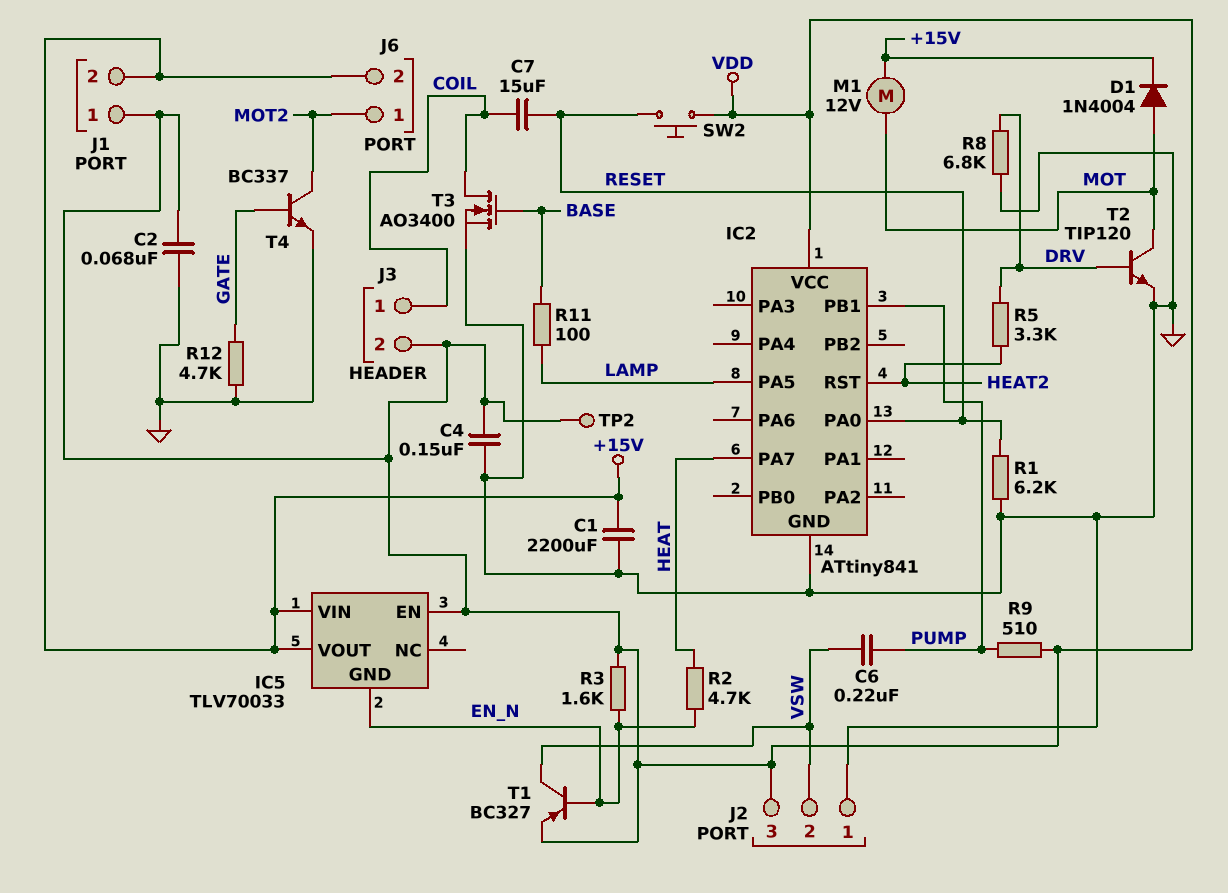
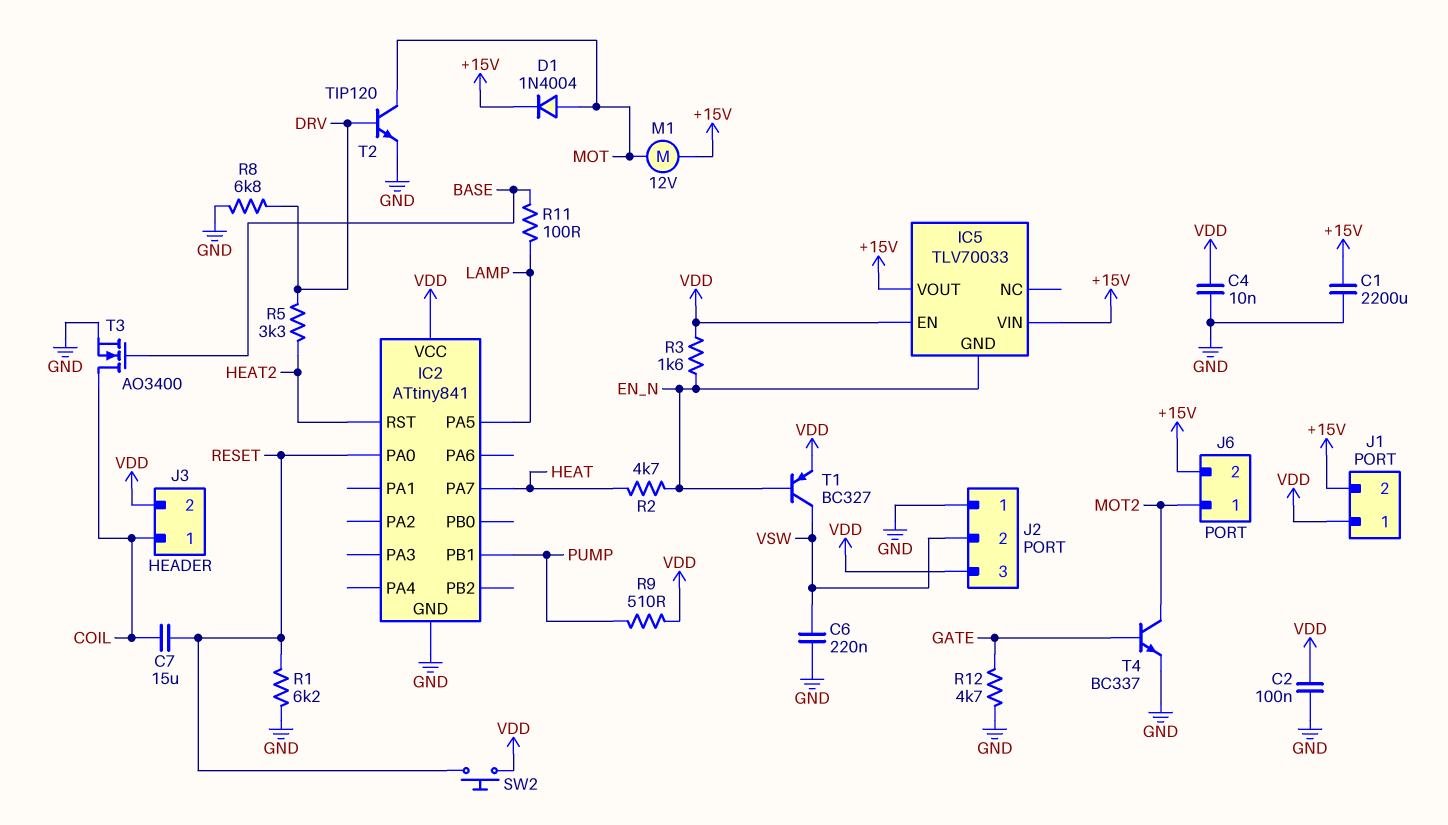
C2: 68nF (GND, VDD) -> 100nF (GND, VDD)
C4: 150nF (GND, VDD) -> 10nF (GND, VDD)
C6: 220nF (PUMP, VSW) -> 220nF (GND, VSW)
TP2: test point (VDD) -> none

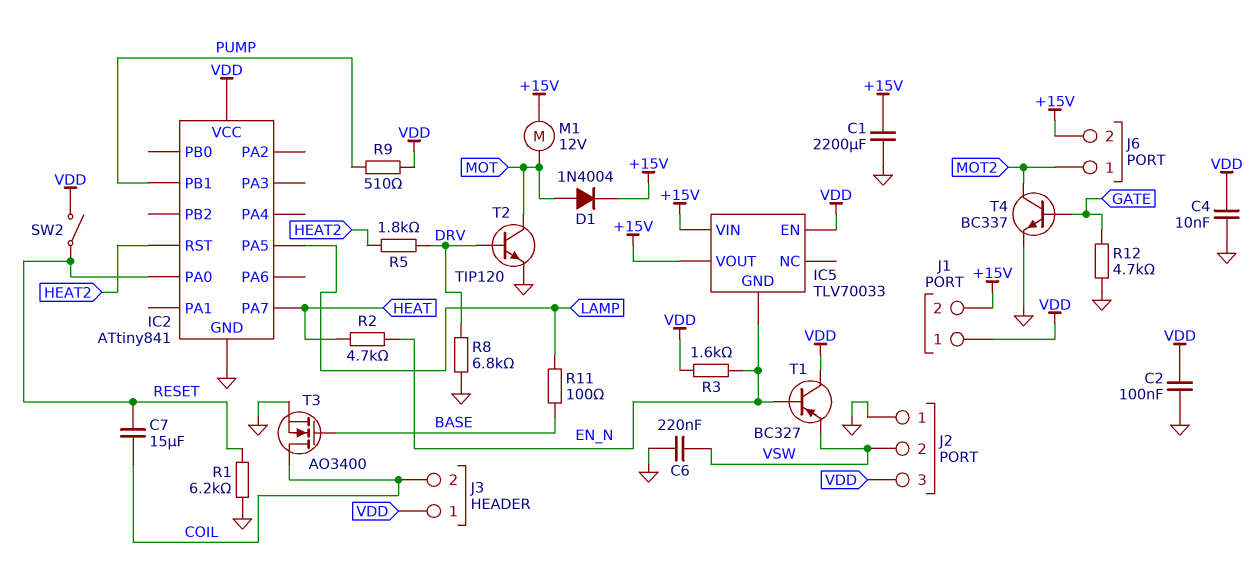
J3 pin 1: COIL -> VDD
J3 pin 2: VDD -> COIL
R5: 3.3k (DRV, HEAT2) -> 1.8k (DRV, HEAT2)
SW2: button (RESET, VDD) -> switch (RESET, VDD)
T1: PNP BC327 (B EN_N, C VSW, E VDD) -> PNP BC327 (B EN_N, C VDD, E VSW)

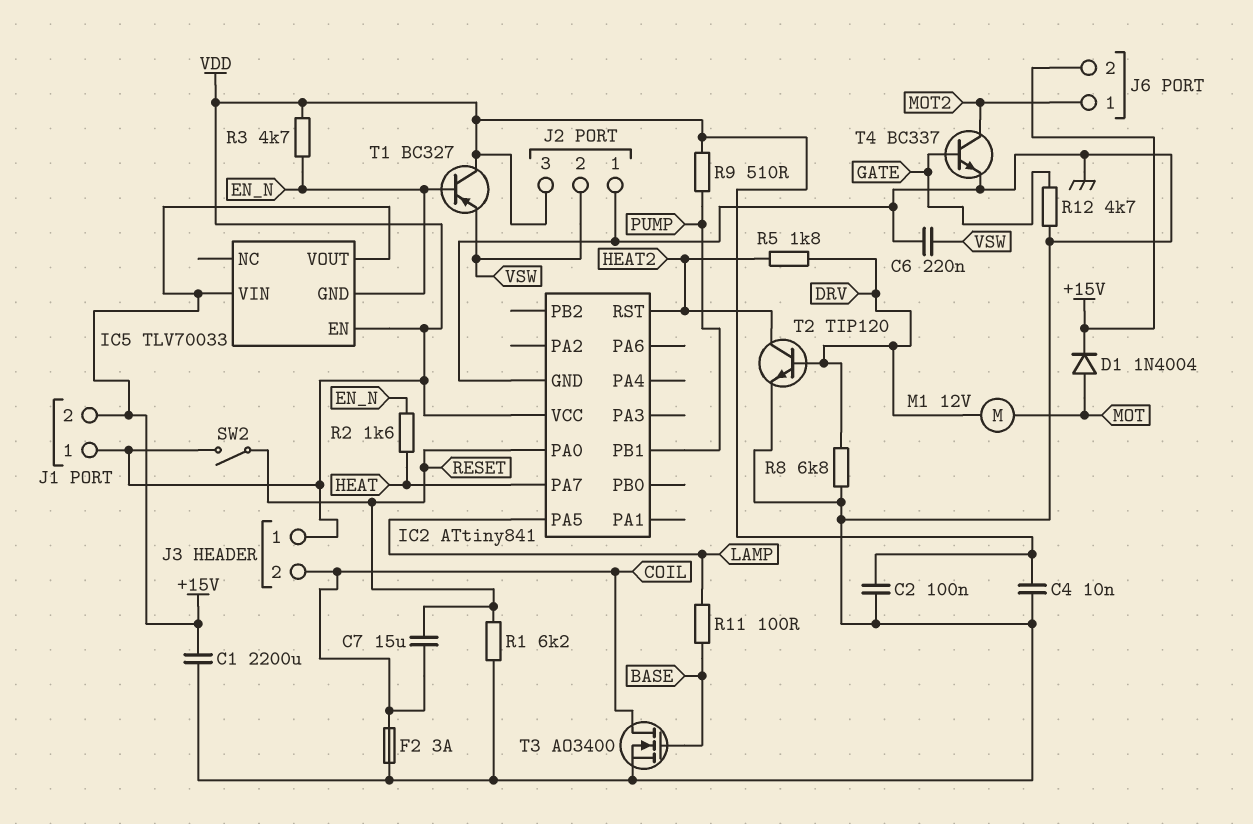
F2: none -> 3A (COIL, GND)
M1: motor 12V (+15V, MOT) -> motor 12V (DRV, MOT)
R2: 4.7k (EN_N, HEAT) -> 1.6k (EN_N, HEAT)
R3: 1.6k (EN_N, VDD) -> 4.7k (EN_N, VDD)
T2: NPN TIP120 (B DRV, C MOT, E GND) -> NPN TIP120 (B DRV, C HEAT2, E GND)

